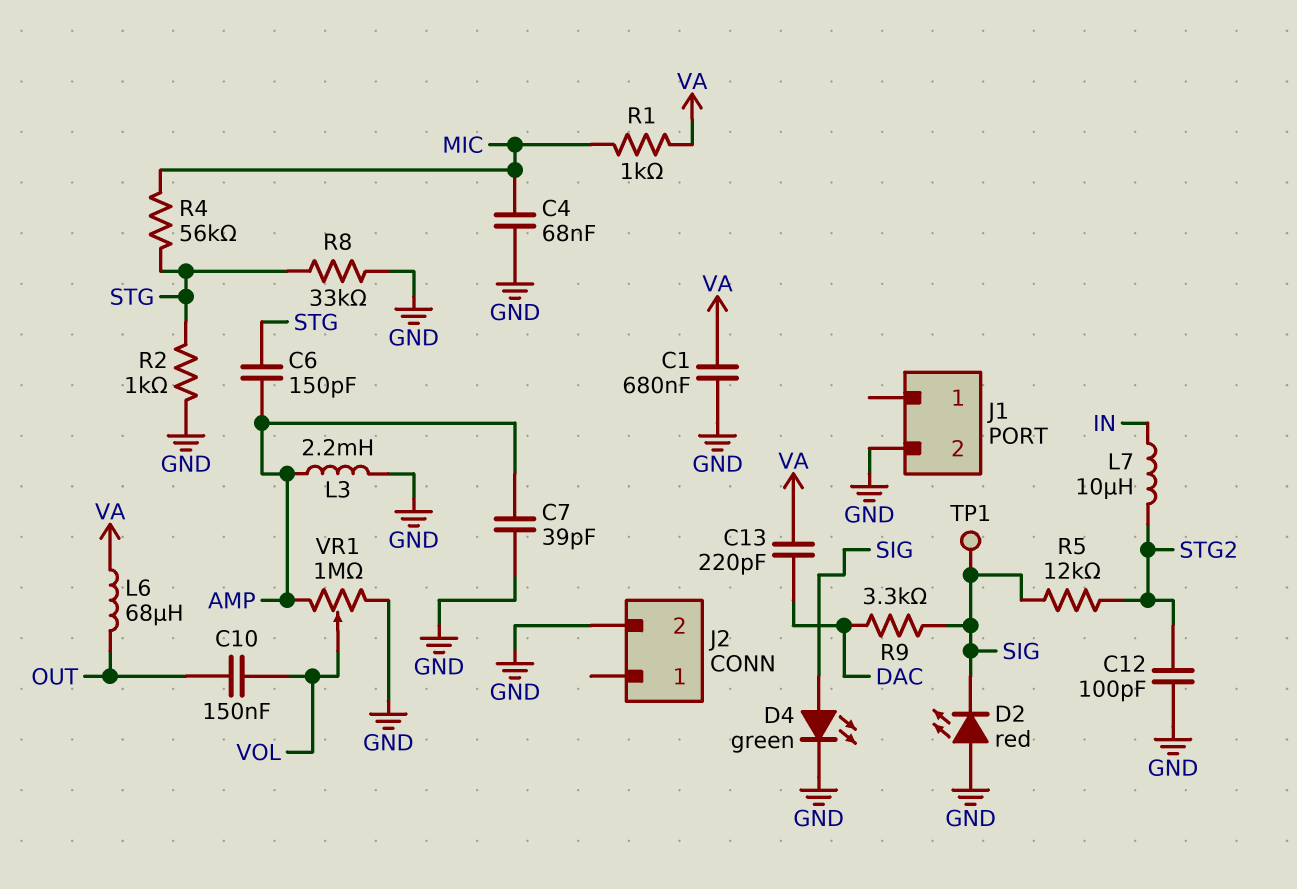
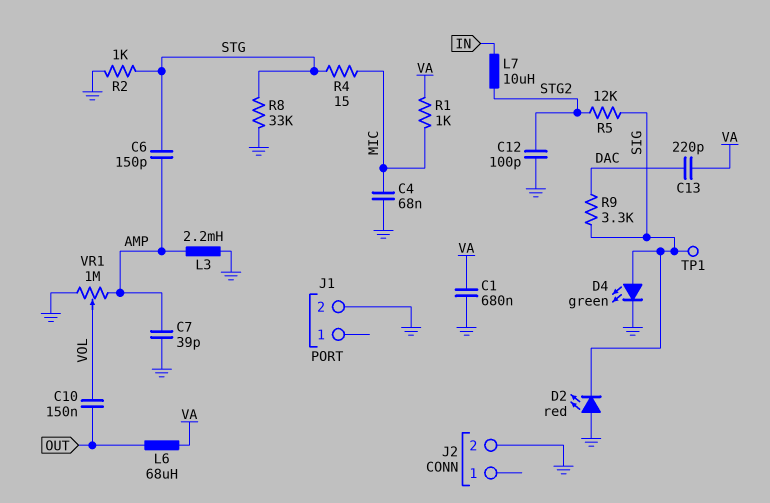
R4: 56k (MIC, STG) -> 15 (MIC, STG)

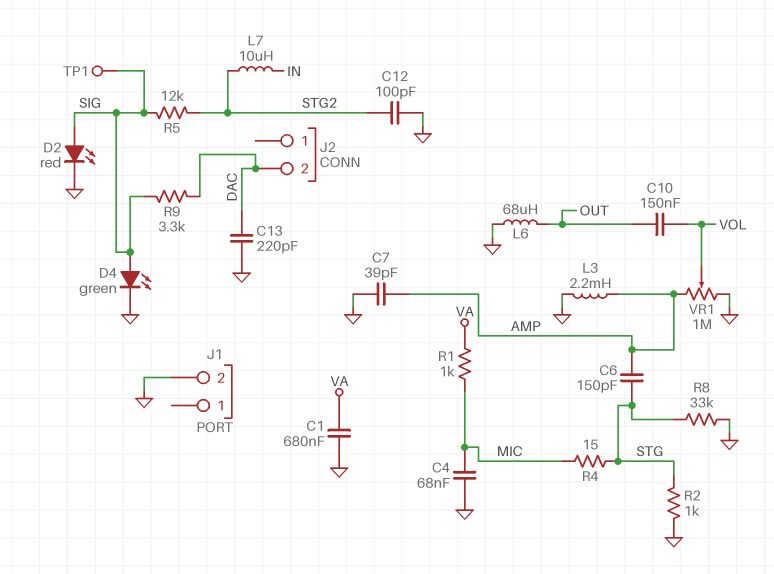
C13: 220pF (DAC, VA) -> 220pF (DAC, GND)
D2: LED red (A GND, K SIG) -> LED red (A SIG, K GND)
J2 pin 2: GND -> DAC
L6: 68uH (OUT, VA) -> 68uH (GND, OUT)

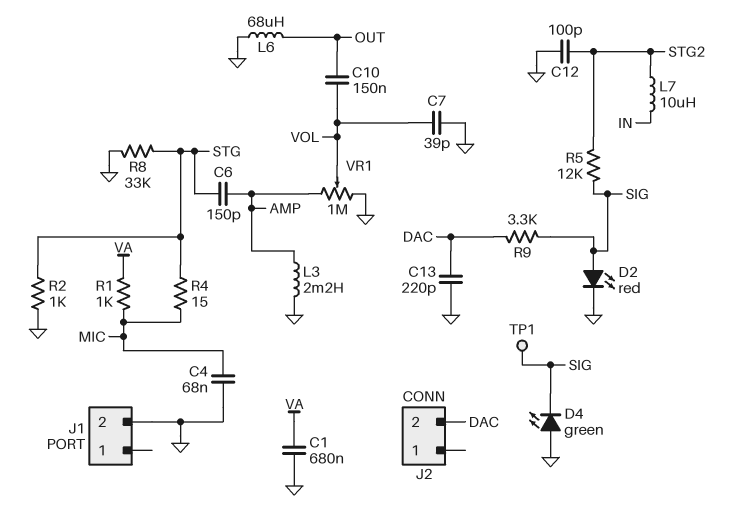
C7: 39pF (AMP, GND) -> 39pF (GND, VOL)
D4: LED green (A SIG, K GND) -> LED green (A GND, K SIG)

